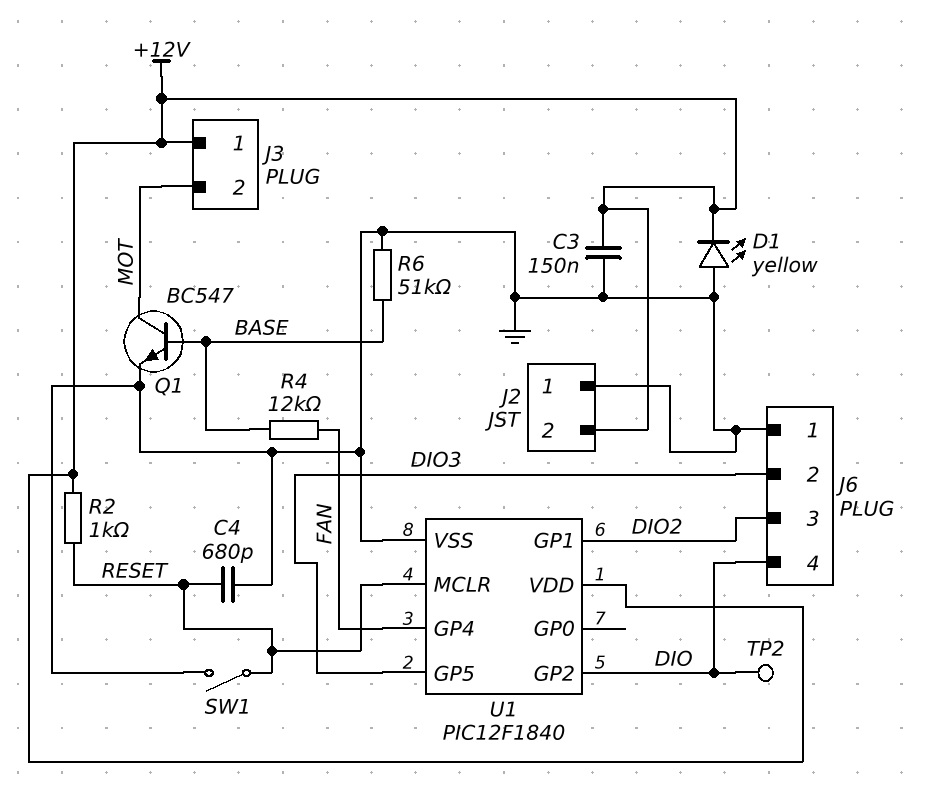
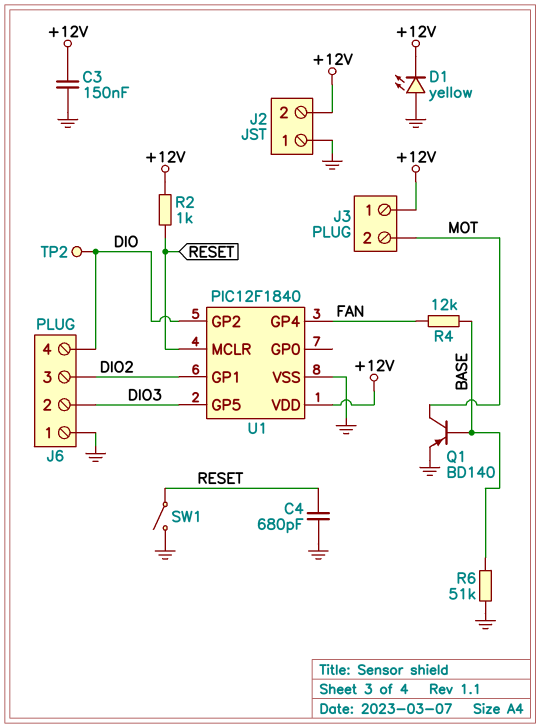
Q1: NPN BC547 (B BASE, C MOT, E GND) -> PNP BD140 (B BASE, C MOT, E GND)

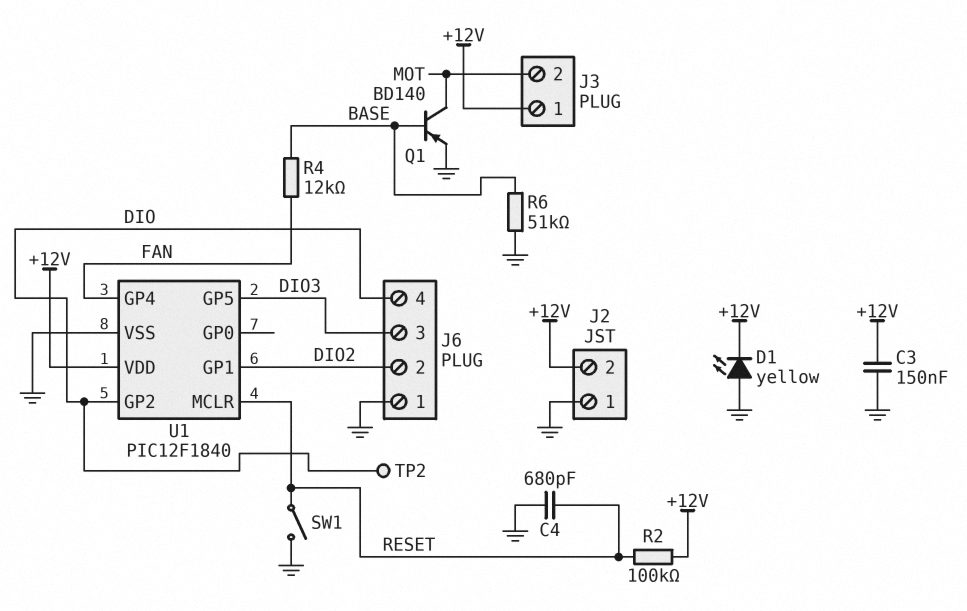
J6 pin 2: DIO3 -> DIO2
J6 pin 3: DIO2 -> DIO3
R2: 1k (+12V, RESET) -> 100k (+12V, RESET)

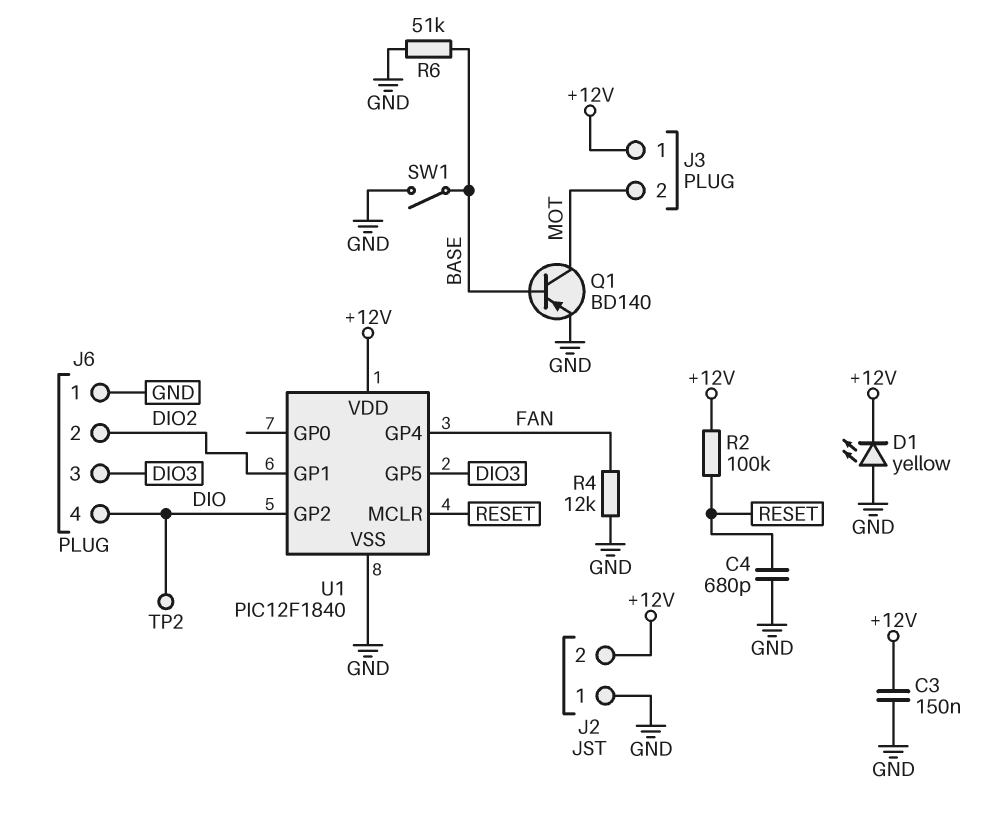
R4: 12k (BASE, FAN) -> 12k (FAN, GND)
SW1: switch (GND, RESET) -> switch (BASE, GND)

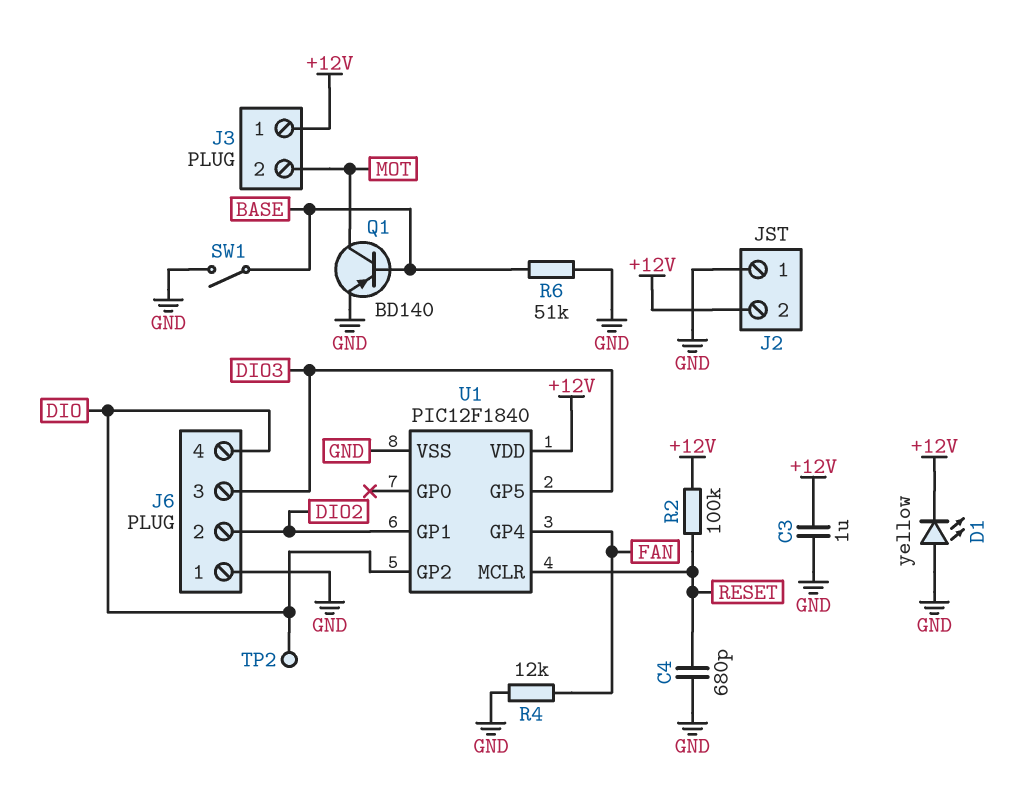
C3: 150nF (+12V, GND) -> 1uF (+12V, GND)

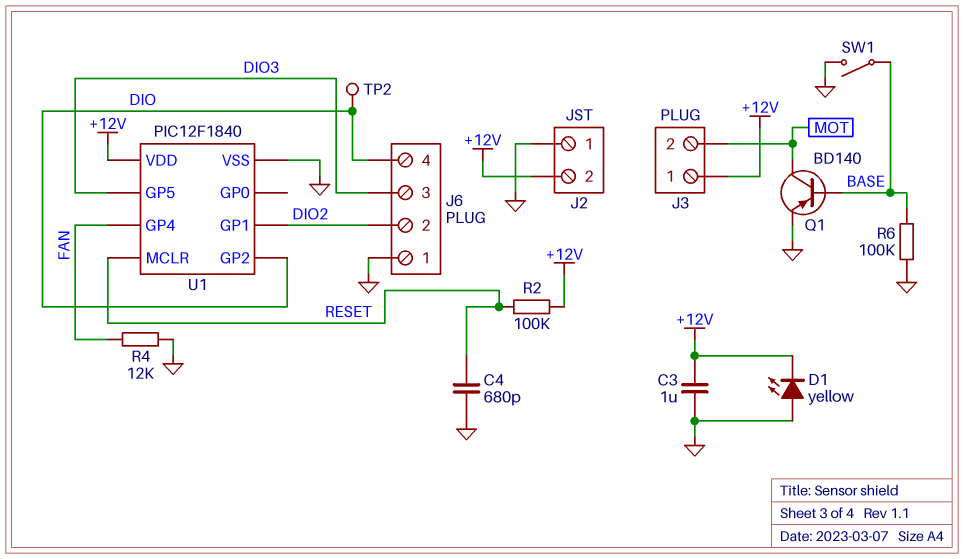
R6: 51k (BASE, GND) -> 100k (BASE, GND)

